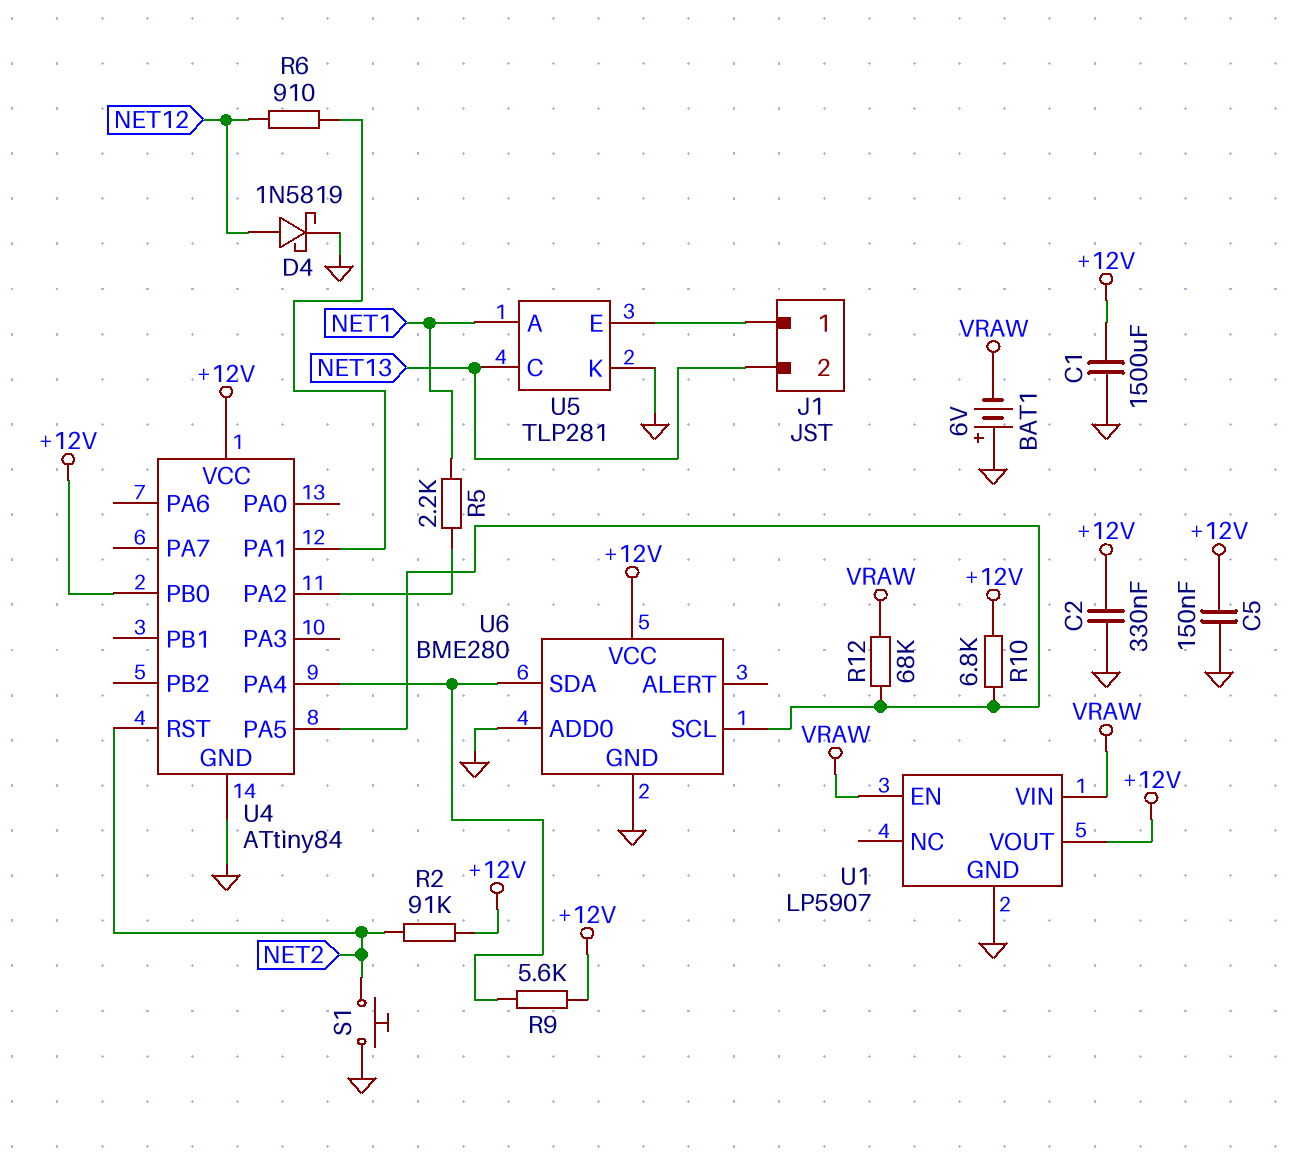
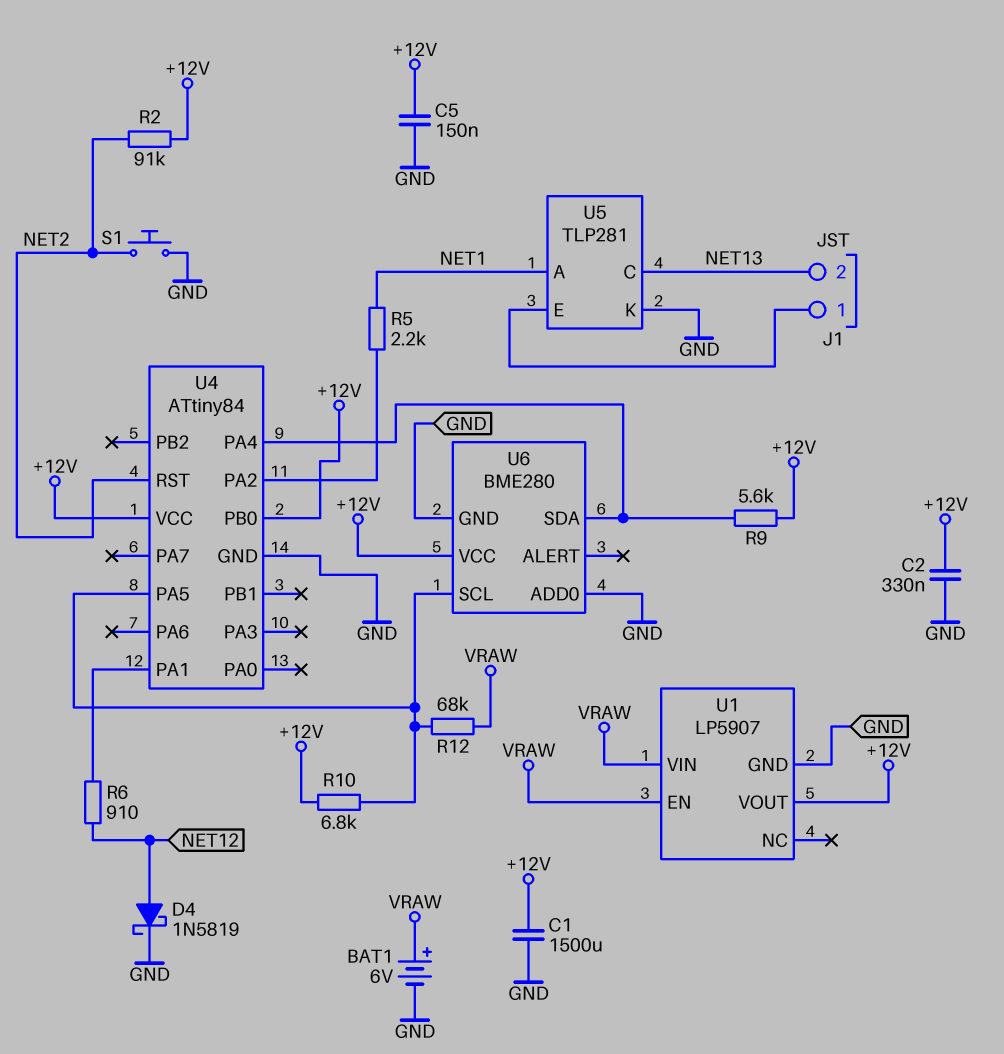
BAT1: 6V (plus GND, minus VRAW) -> 6V (plus VRAW, minus GND)

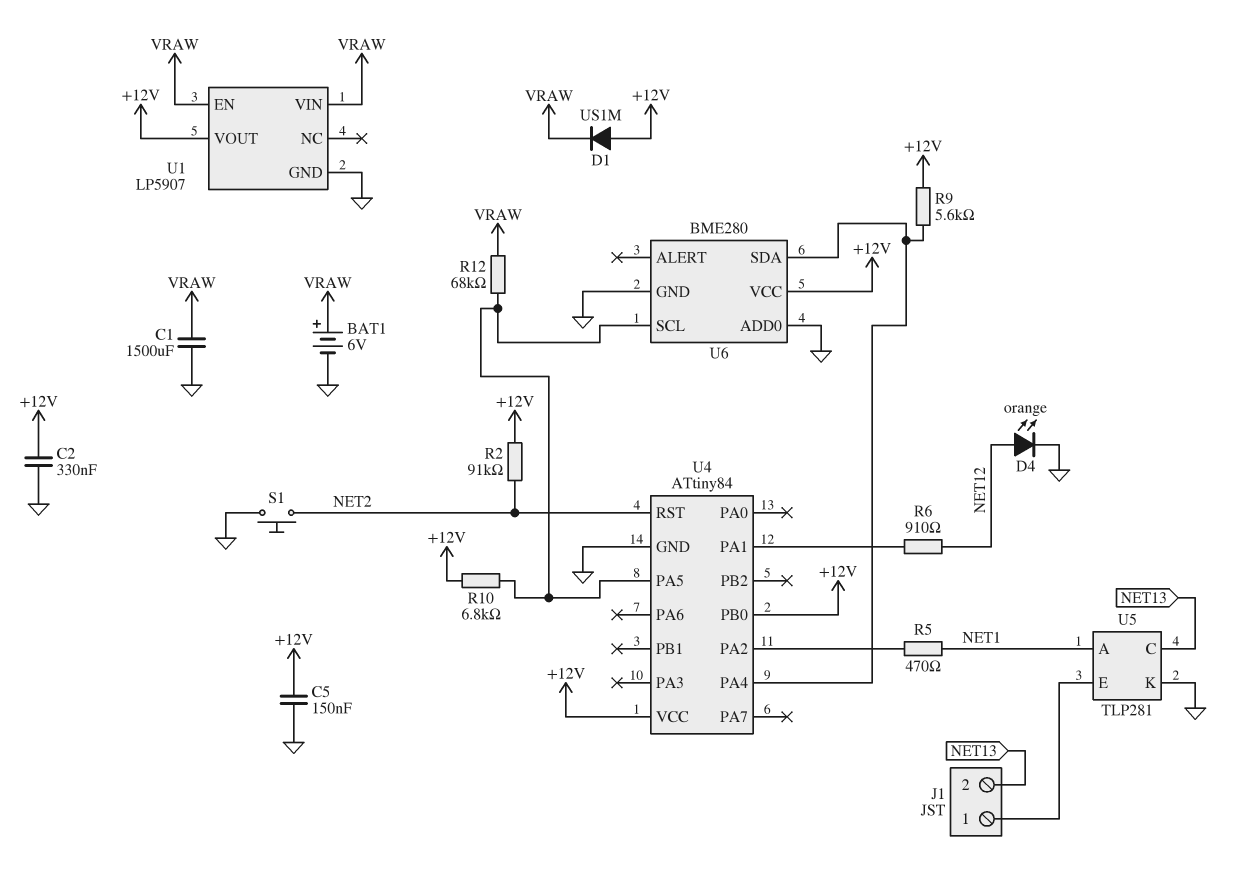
C1: 1500uF (+12V, GND) -> 1500uF (GND, VRAW)
D1: none -> diode US1M (A +12V, K VRAW)
D4: schottky 1N5819 (A NET12, K GND) -> LED orange (A NET12, K GND)
R5: 2.2k (NET1, U4/PA2) -> 470 (NET1, U4/PA2)

